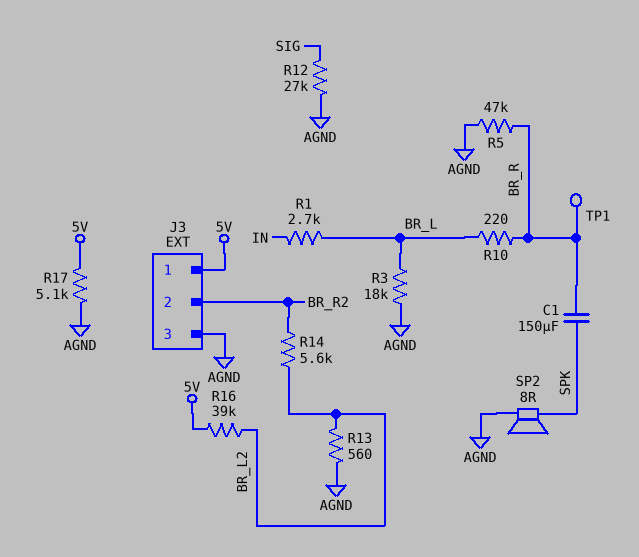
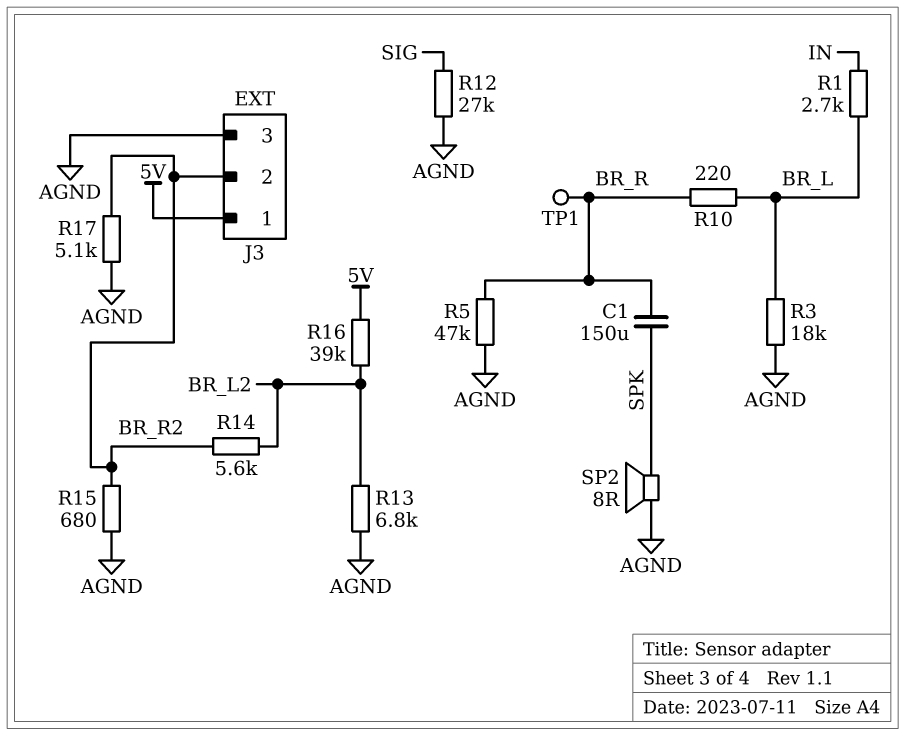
R13: 560 (AGND, BR_L2) -> 6.8k (AGND, BR_L2)
R15: none -> 680 (AGND, BR_R2)
R17: 5.1k (5V, AGND) -> 5.1k (AGND, BR_R2)

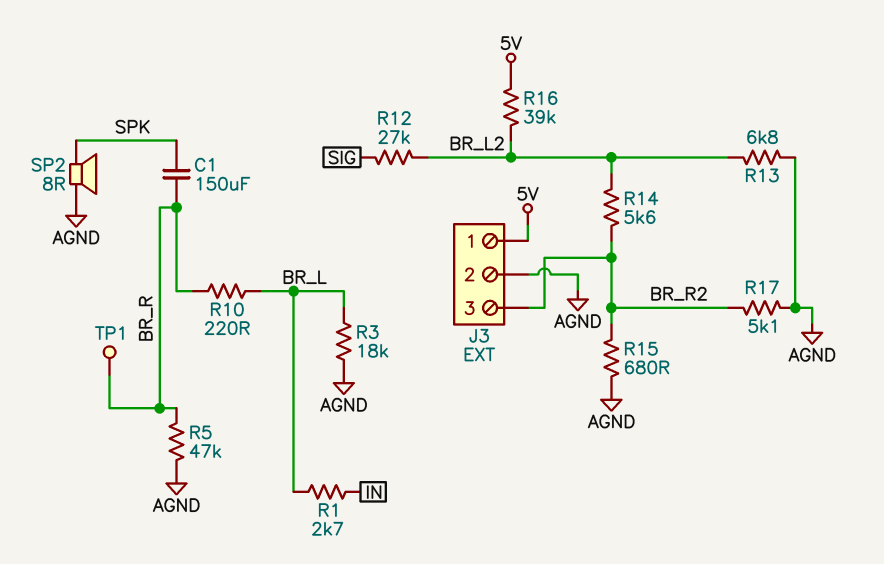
J3 pin 2: BR_R2 -> AGND
J3 pin 3: AGND -> BR_R2
R12: 27k (AGND, SIG) -> 27k (BR_L2, SIG)

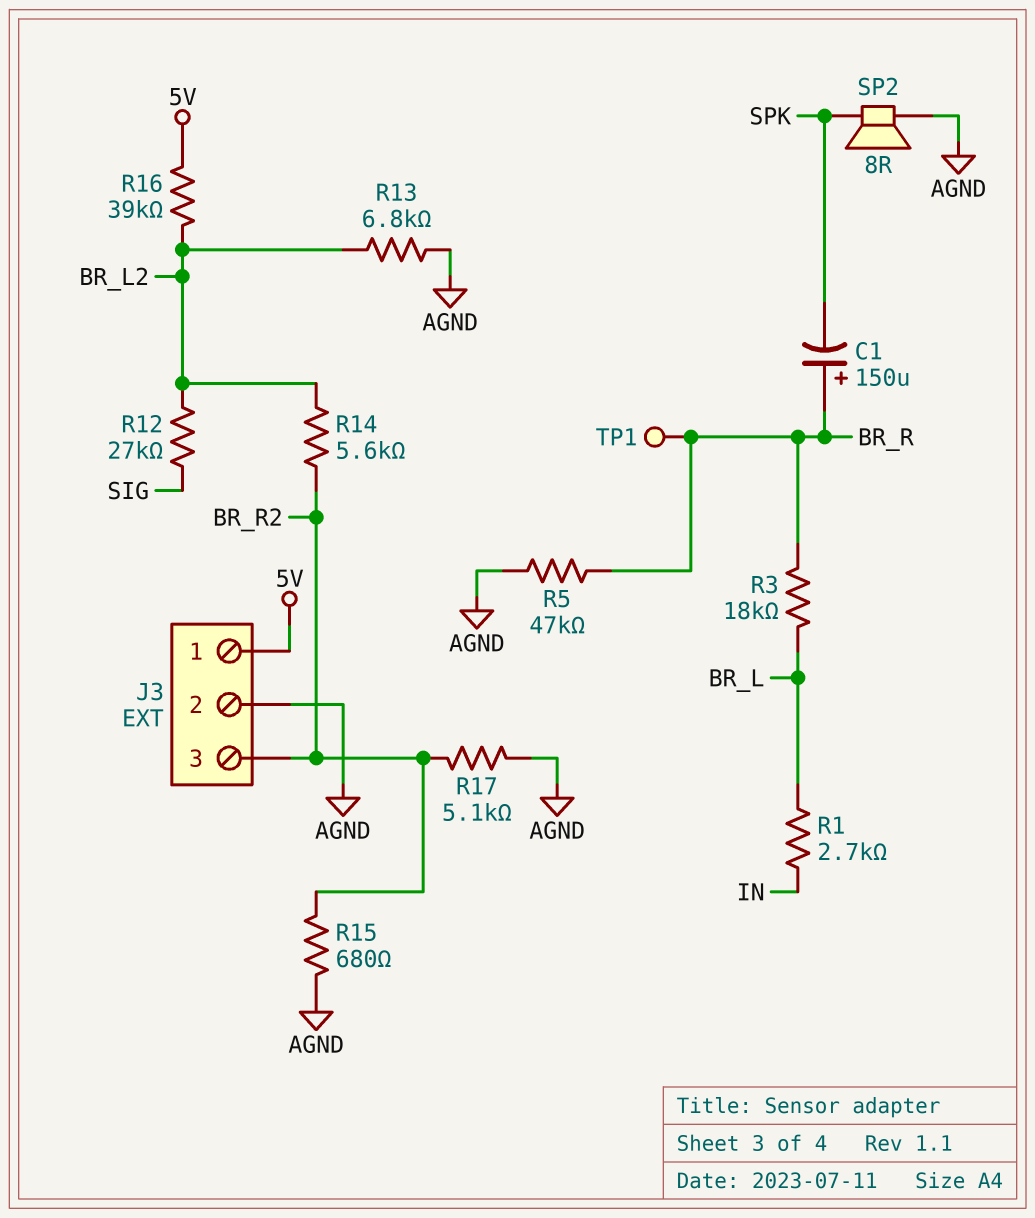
C1: 150uF (BR_R, SPK) -> 150uF (plus BR_R, minus SPK)
R3: 18k (AGND, BR_L) -> 18k (BR_L, BR_R)
R10: 220 (BR_L, BR_R) -> none

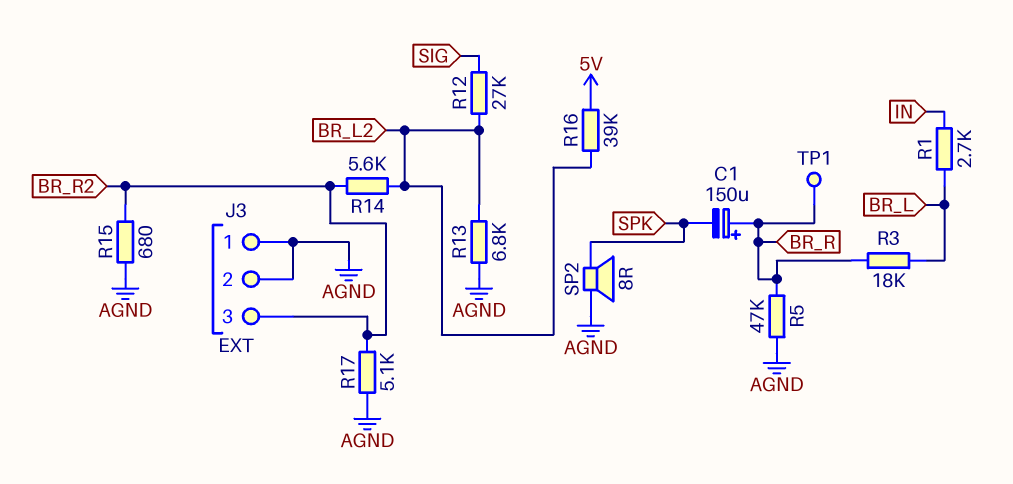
J3 pin 1: 5V -> AGND

